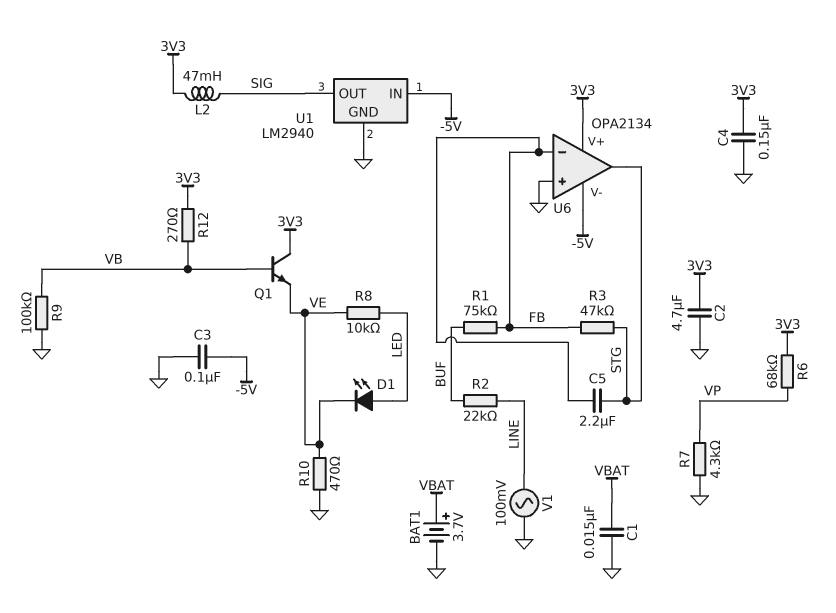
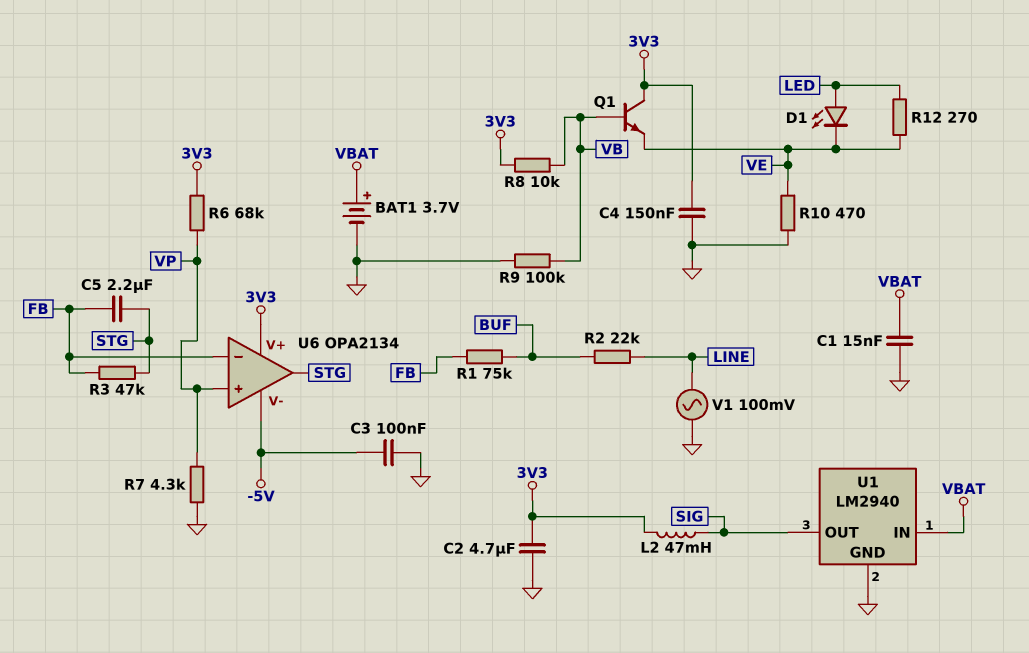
R8: 10k (LED, VE) -> 10k (3V3, VB)
R12: 270 (3V3, VB) -> 270 (LED, VE)
U1 pin IN: -5V -> VBAT
U6 pin in+: GND -> VP

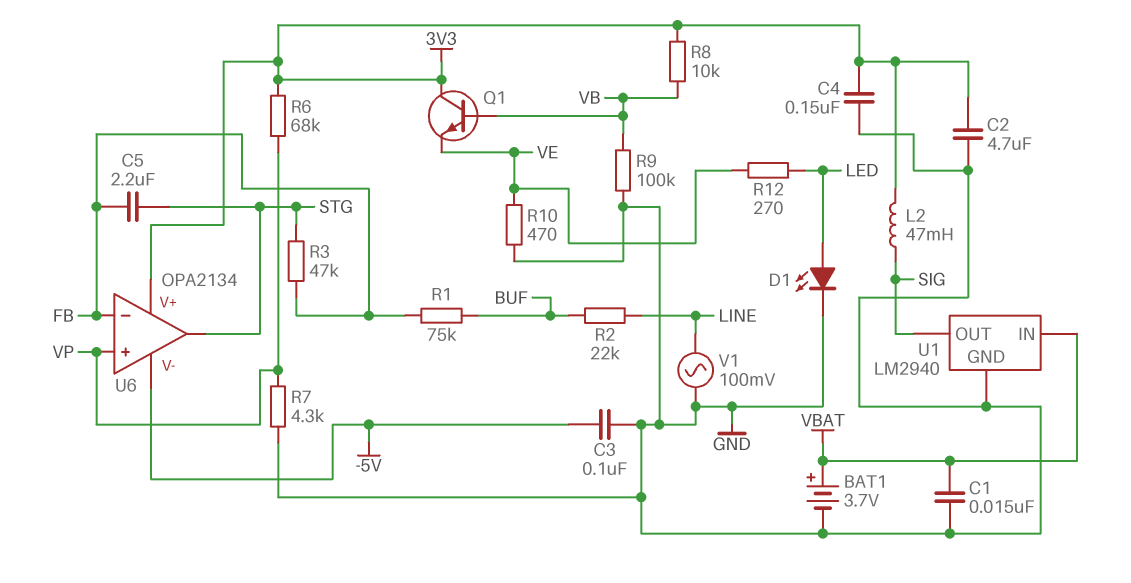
D1: LED (A LED, K VE) -> LED (A LED, K GND)

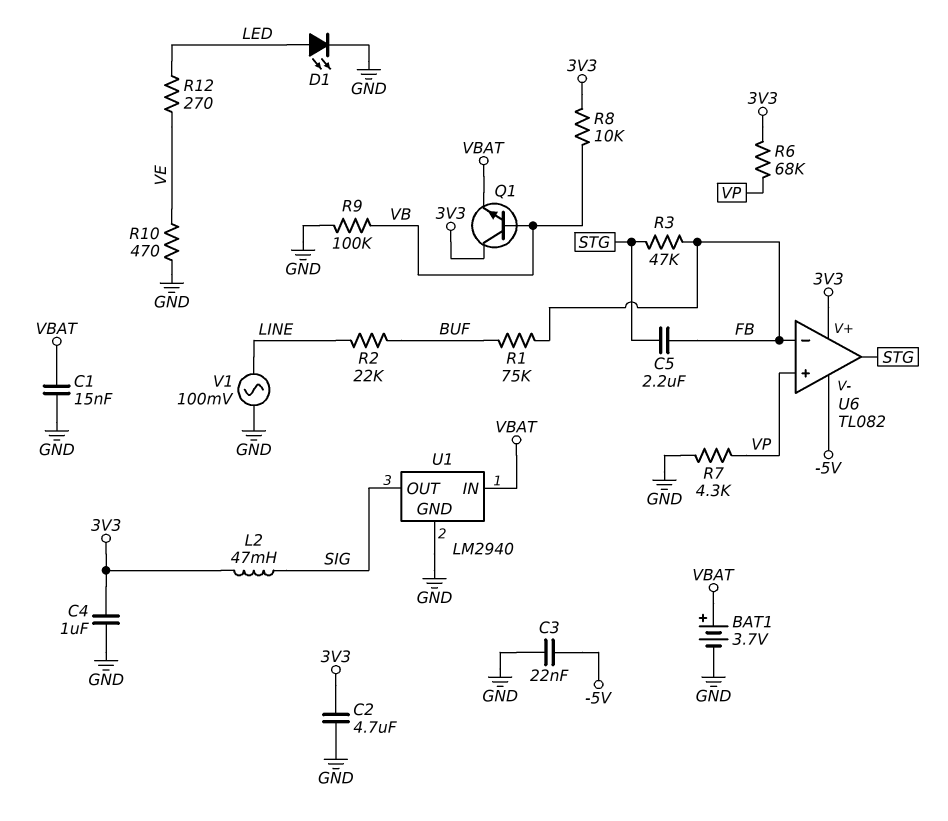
C3: 100nF (-5V, GND) -> 22nF (-5V, GND)
C4: 150nF (3V3, GND) -> 1uF (3V3, GND)
Q1: NPN (B VB, C 3V3, E VE) -> NPN (B VB, C 3V3, E VBAT)
U6: OPA2134 -> TL082

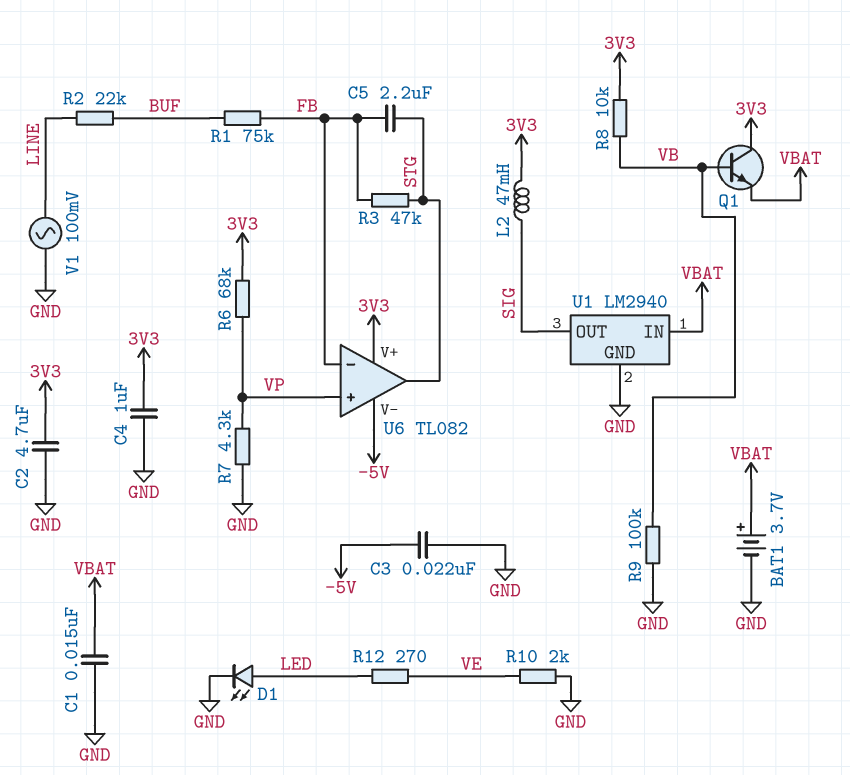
R10: 470 (GND, VE) -> 2k (GND, VE)

